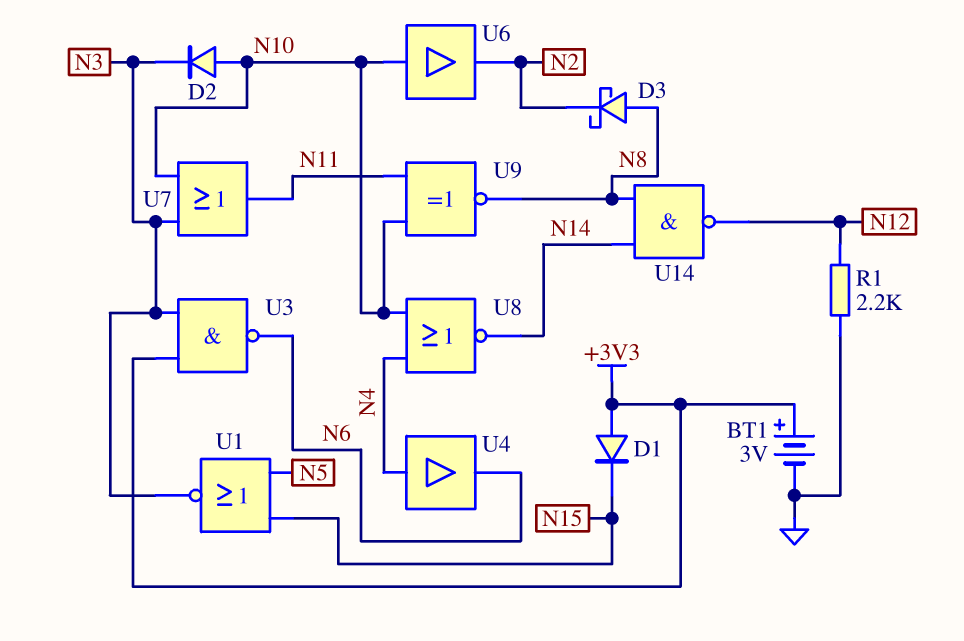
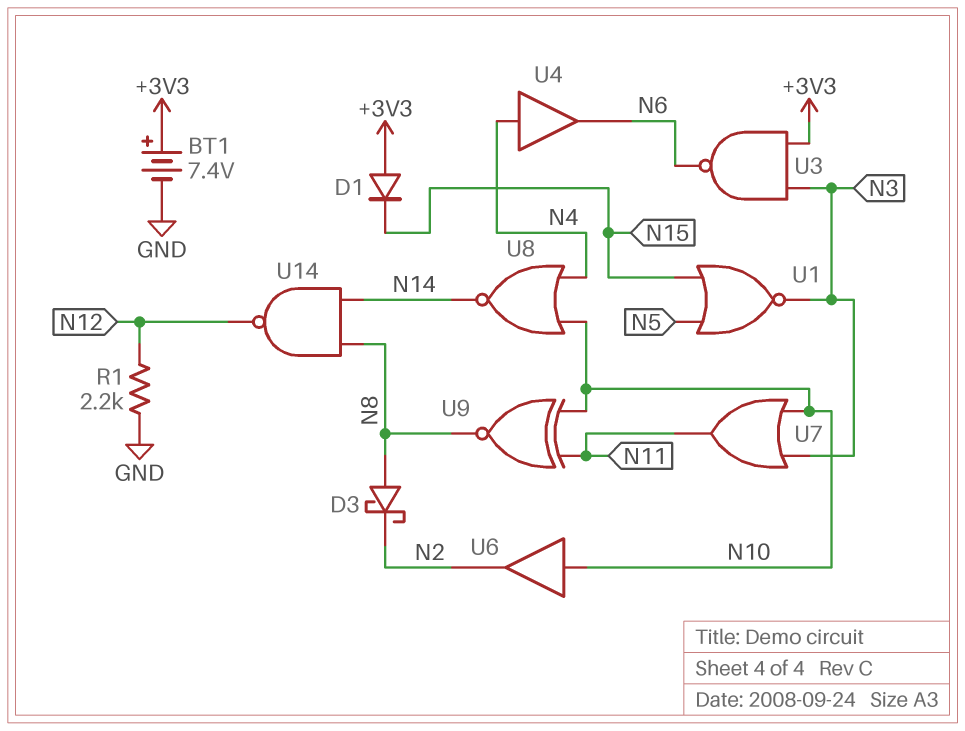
BT1: 3V (plus +3V3, minus GND) -> 7.4V (plus +3V3, minus GND)
D2: diode (A N10, K N3) -> none

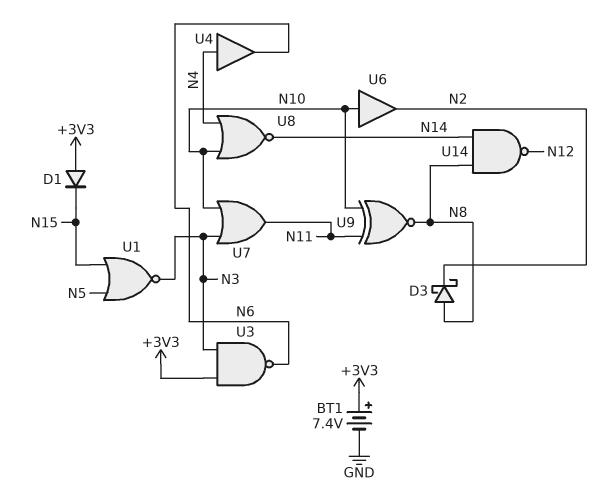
R1: 2.2k (GND, N12) -> none

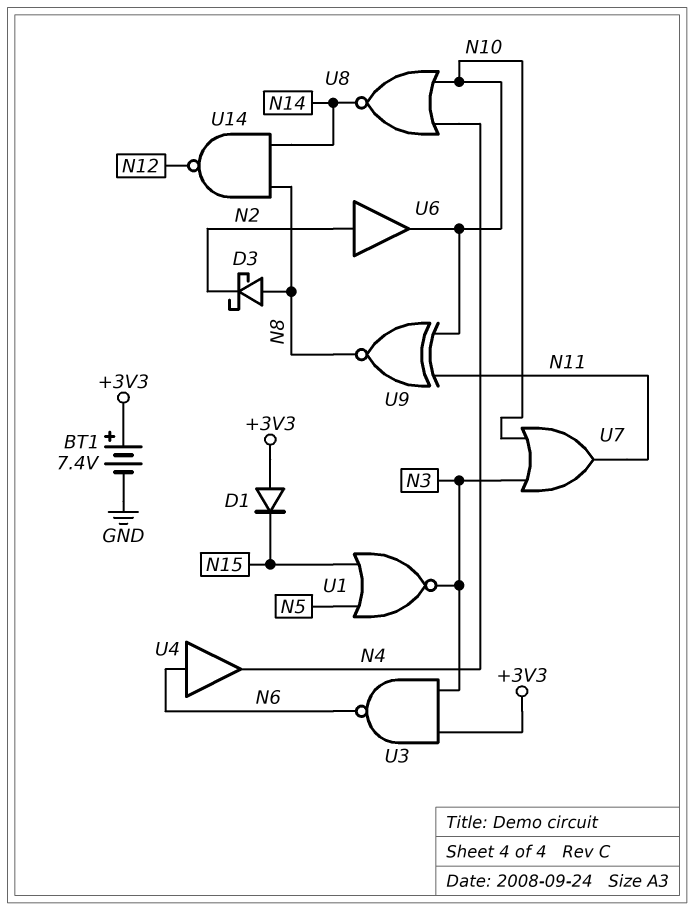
U4: buffer (in N4, out N6) -> buffer (in N6, out N4)
U6: buffer (in N10, out N2) -> buffer (in N2, out N10)

